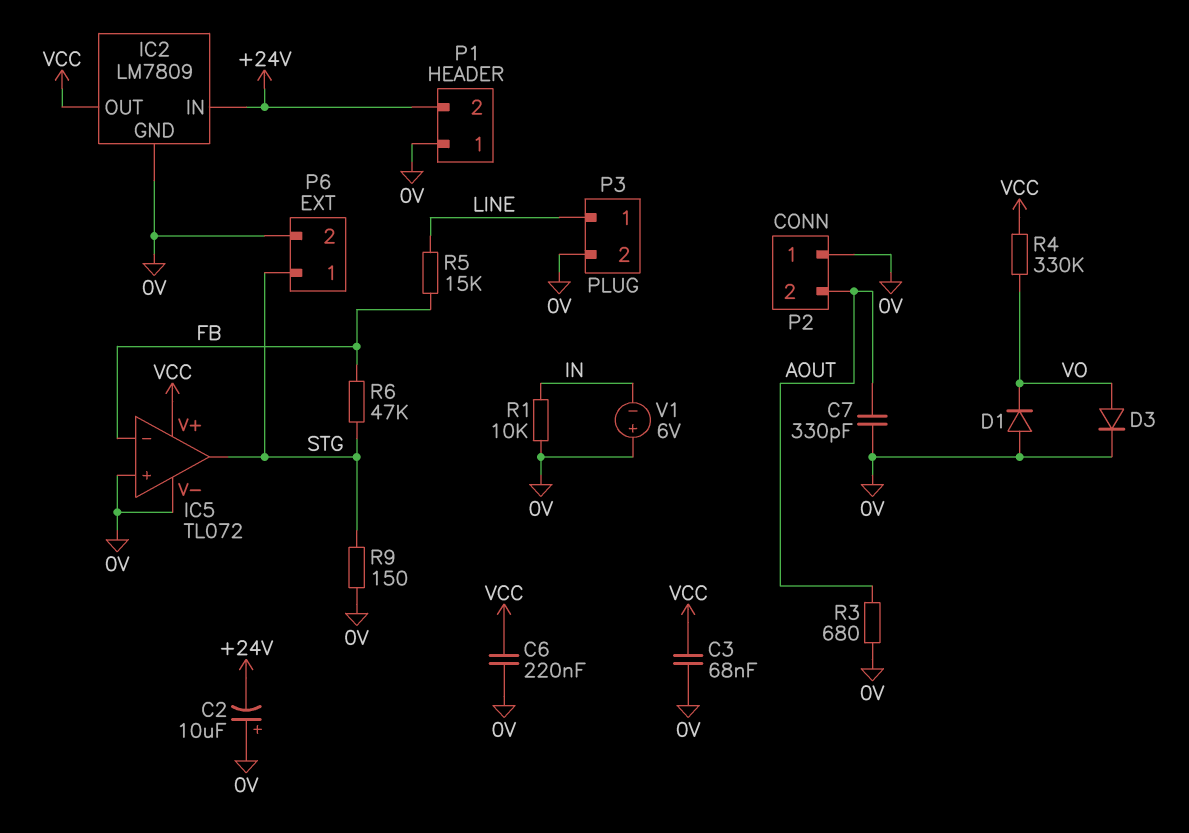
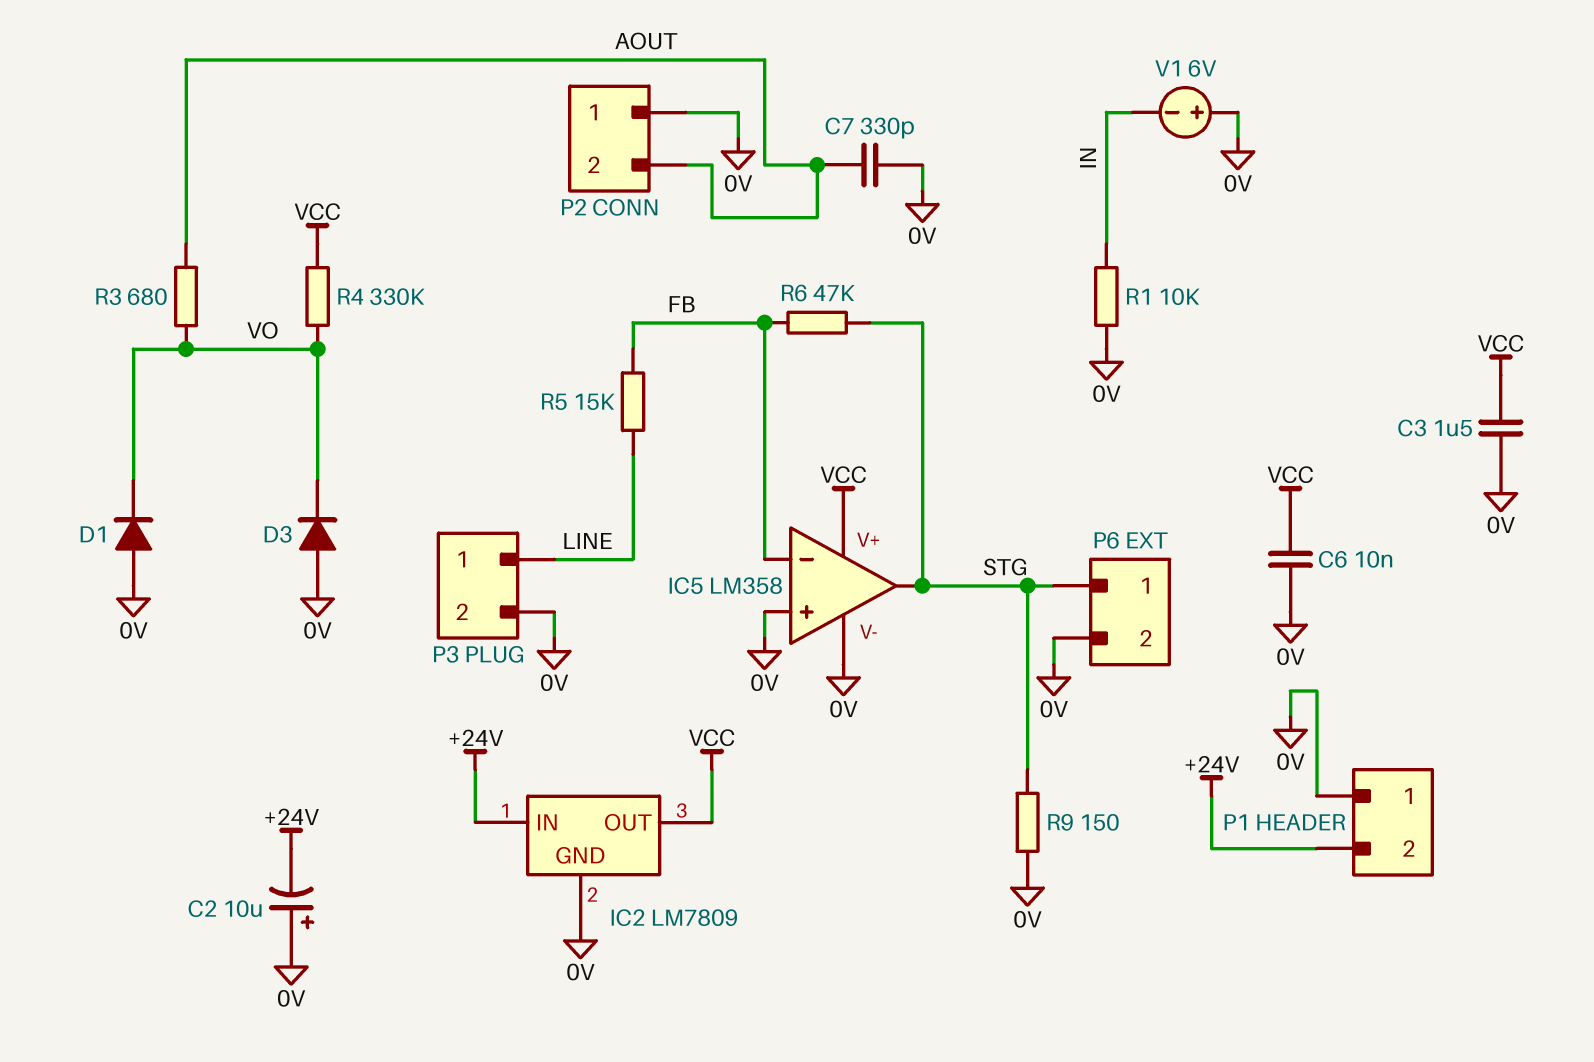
C3: 68nF (0V, VCC) -> 1.5uF (0V, VCC)
C6: 220nF (0V, VCC) -> 10nF (0V, VCC)
D3: diode (A VO, K 0V) -> diode (A 0V, K VO)
IC5: TL072 -> LM358
R3: 680 (0V, AOUT) -> 680 (AOUT, VO)

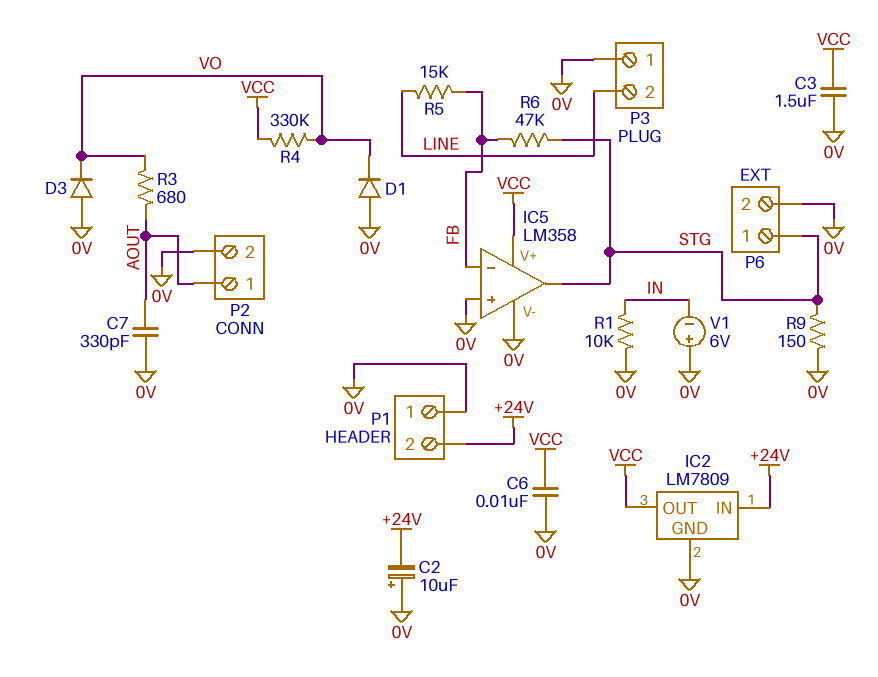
P2 pin 1: 0V -> AOUT
P2 pin 2: AOUT -> 0V
P3 pin 1: LINE -> 0V
P3 pin 2: 0V -> LINE

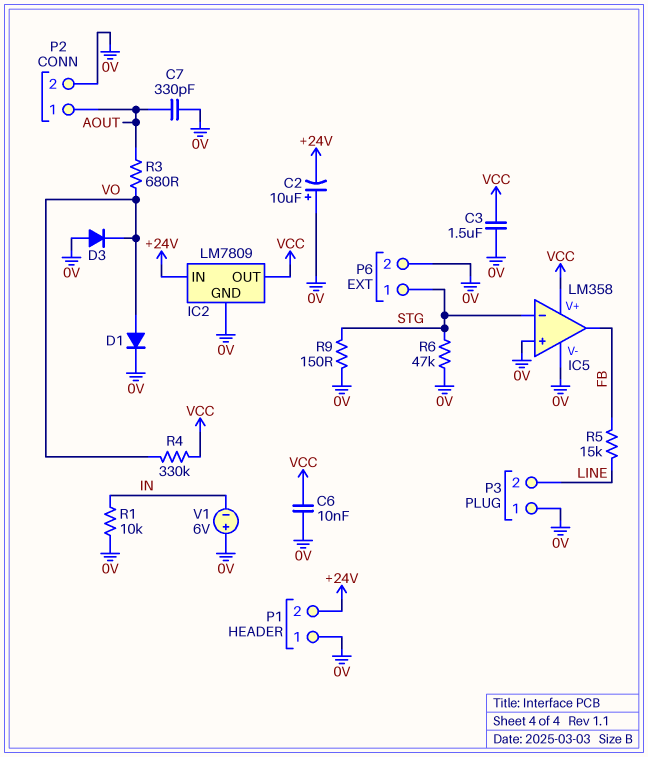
D1: diode (A 0V, K VO) -> diode (A VO, K 0V)
IC5 pin in-: FB -> STG
IC5 pin out: STG -> FB
R6: 47k (FB, STG) -> 47k (0V, STG)

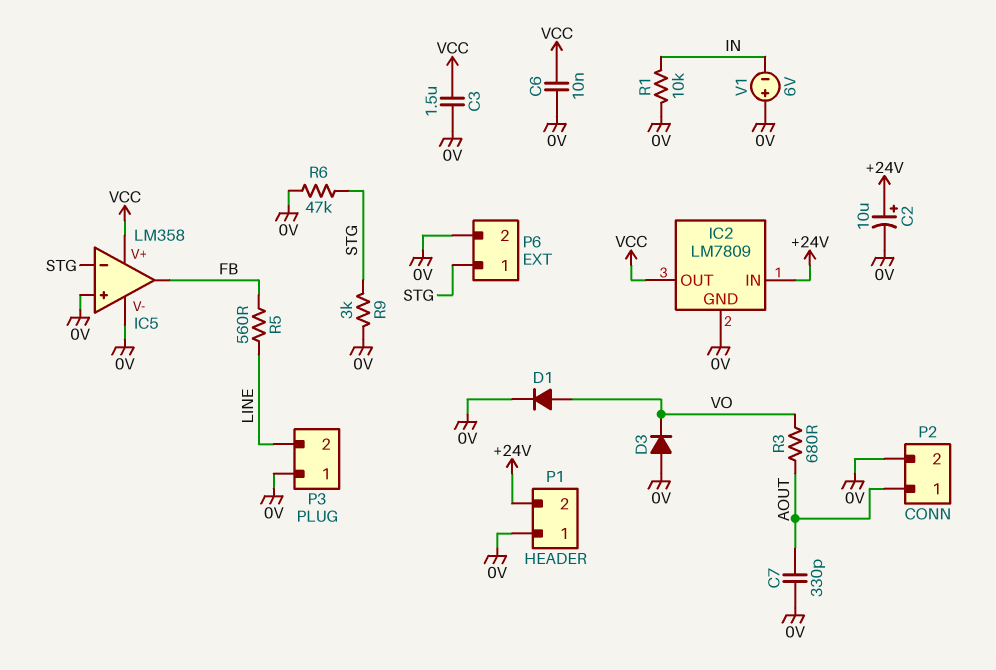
C2: 10uF (plus 0V, minus +24V) -> 10uF (plus +24V, minus 0V)
R4: 330k (VCC, VO) -> none
R5: 15k (FB, LINE) -> 560 (FB, LINE)
R9: 150 (0V, STG) -> 3k (0V, STG)

